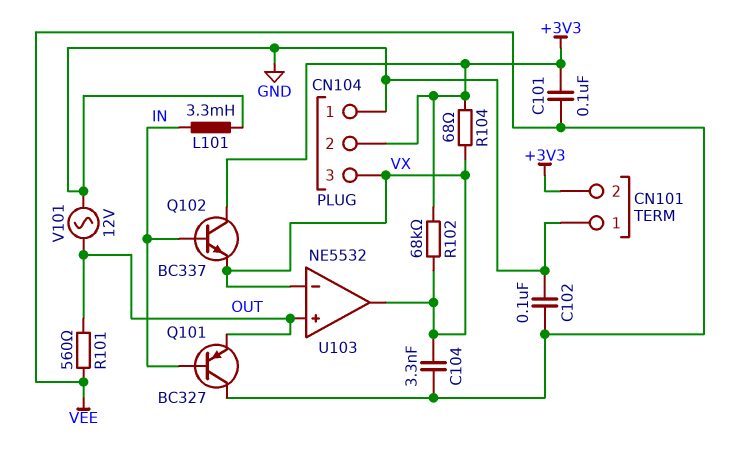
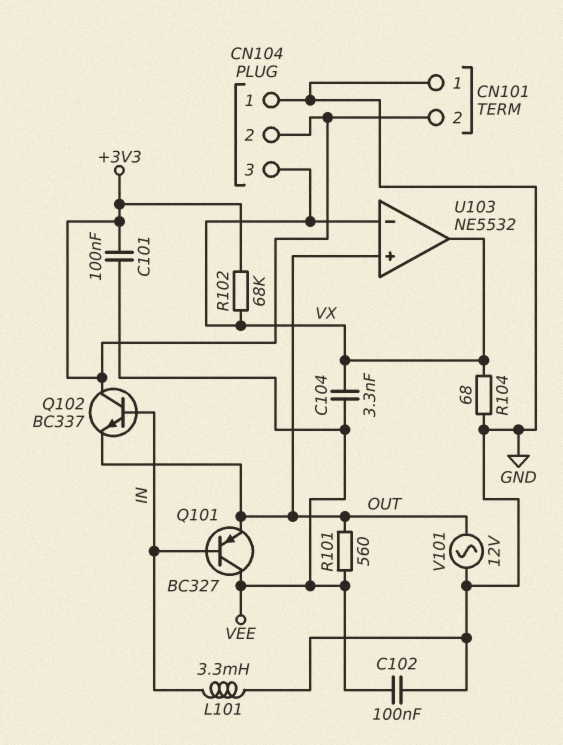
Q102: NPN BC337 (B IN, C +3V3, E VX) -> NPN BC337 (B IN, C +3V3, E OUT)
R104: 68 (+3V3, VX) -> 68 (GND, VX)

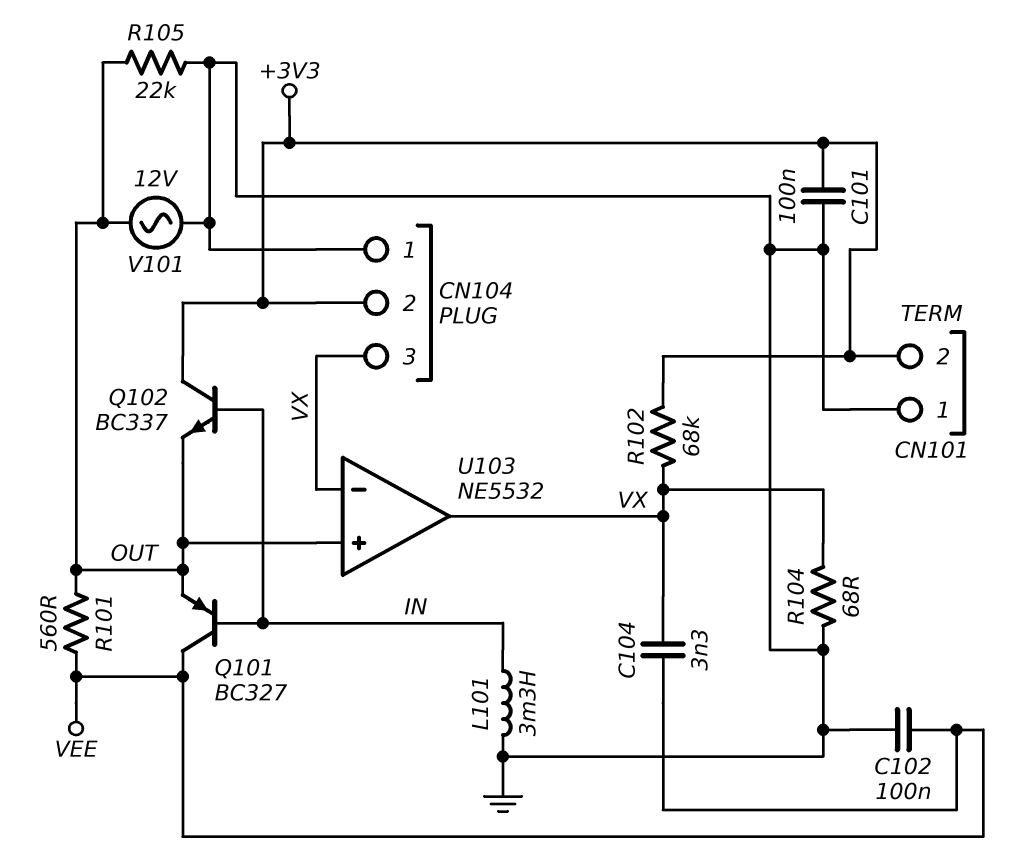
C101: 100nF (+3V3, VEE) -> 100nF (+3V3, GND)
R105: none -> 22k (GND, OUT)

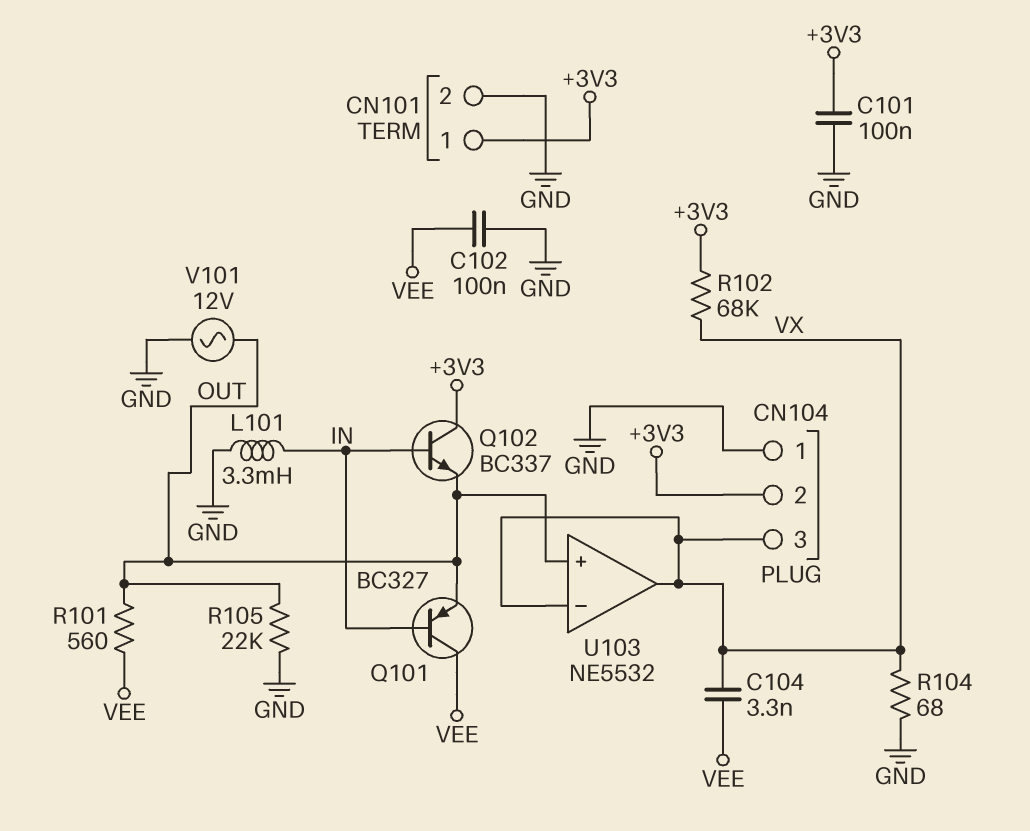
CN101 pin 1: GND -> +3V3
CN101 pin 2: +3V3 -> GND

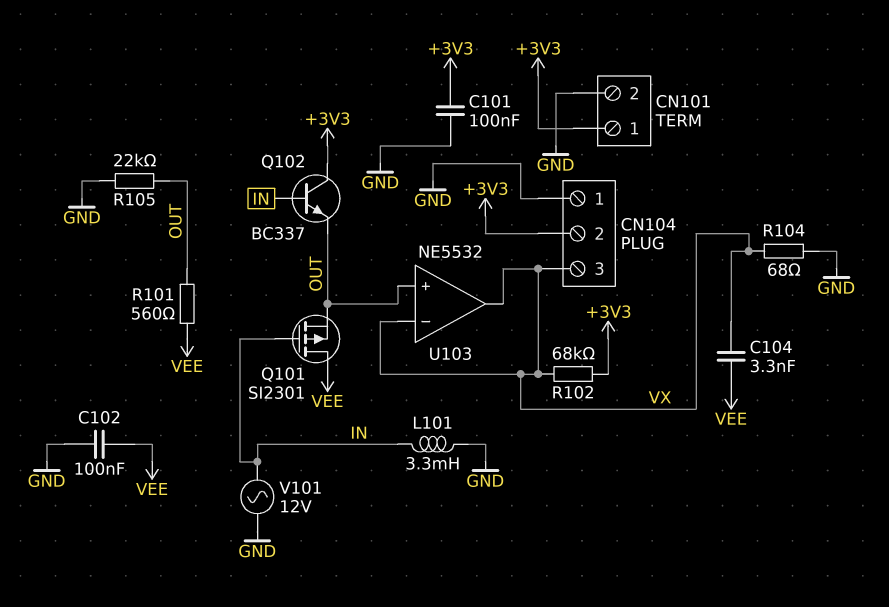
Q101: PNP BC327 (B IN, C VEE, E OUT) -> PMOS SI2301 (G IN, D VEE, S OUT)
V101: AC 12V (GND, OUT) -> AC 12V (GND, IN)

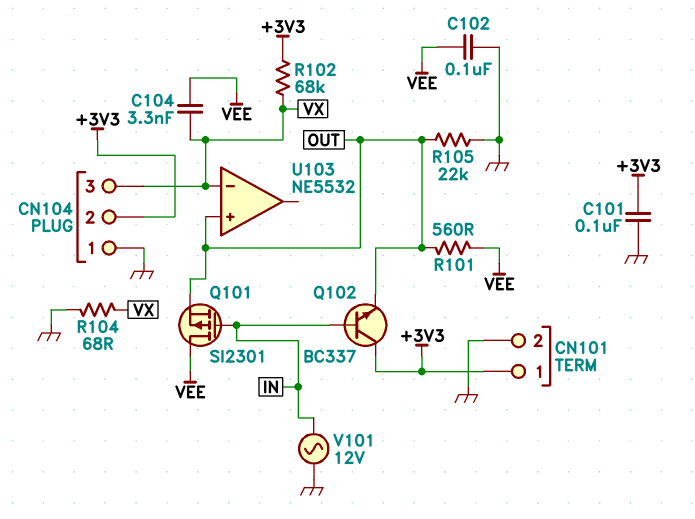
L101: 3.3mH (GND, IN) -> none
U103 pin out: VX -> none

